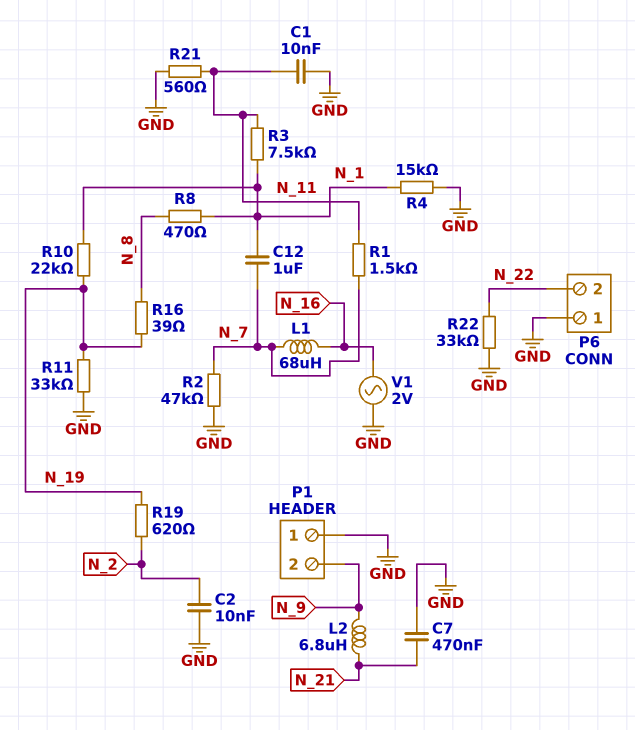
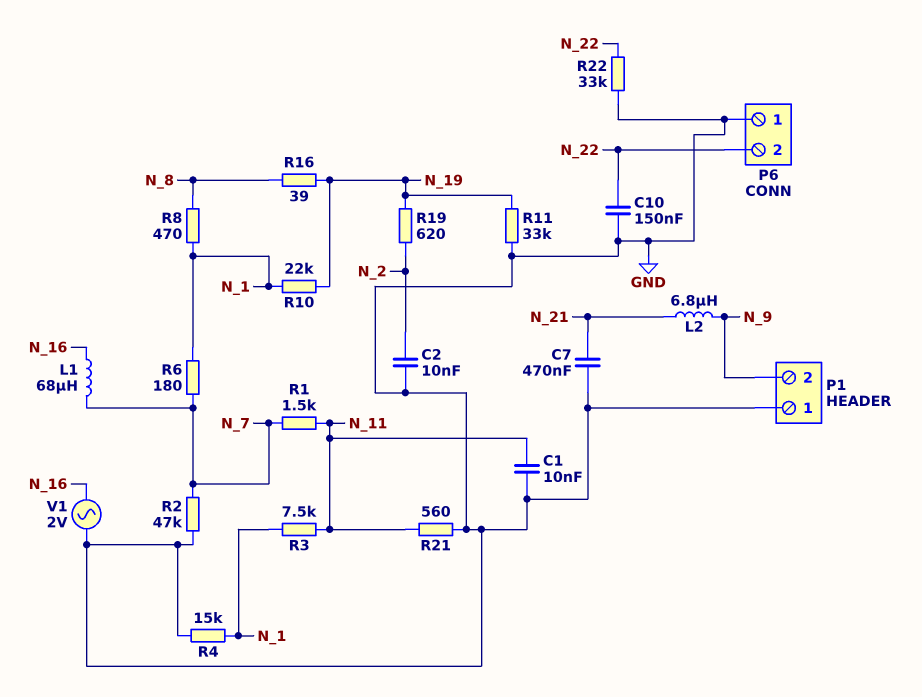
C10: none -> 150nF (GND, N_22)
C12: 1uF (N_1, N_7) -> none
R6: none -> 180 (N_1, N_7)

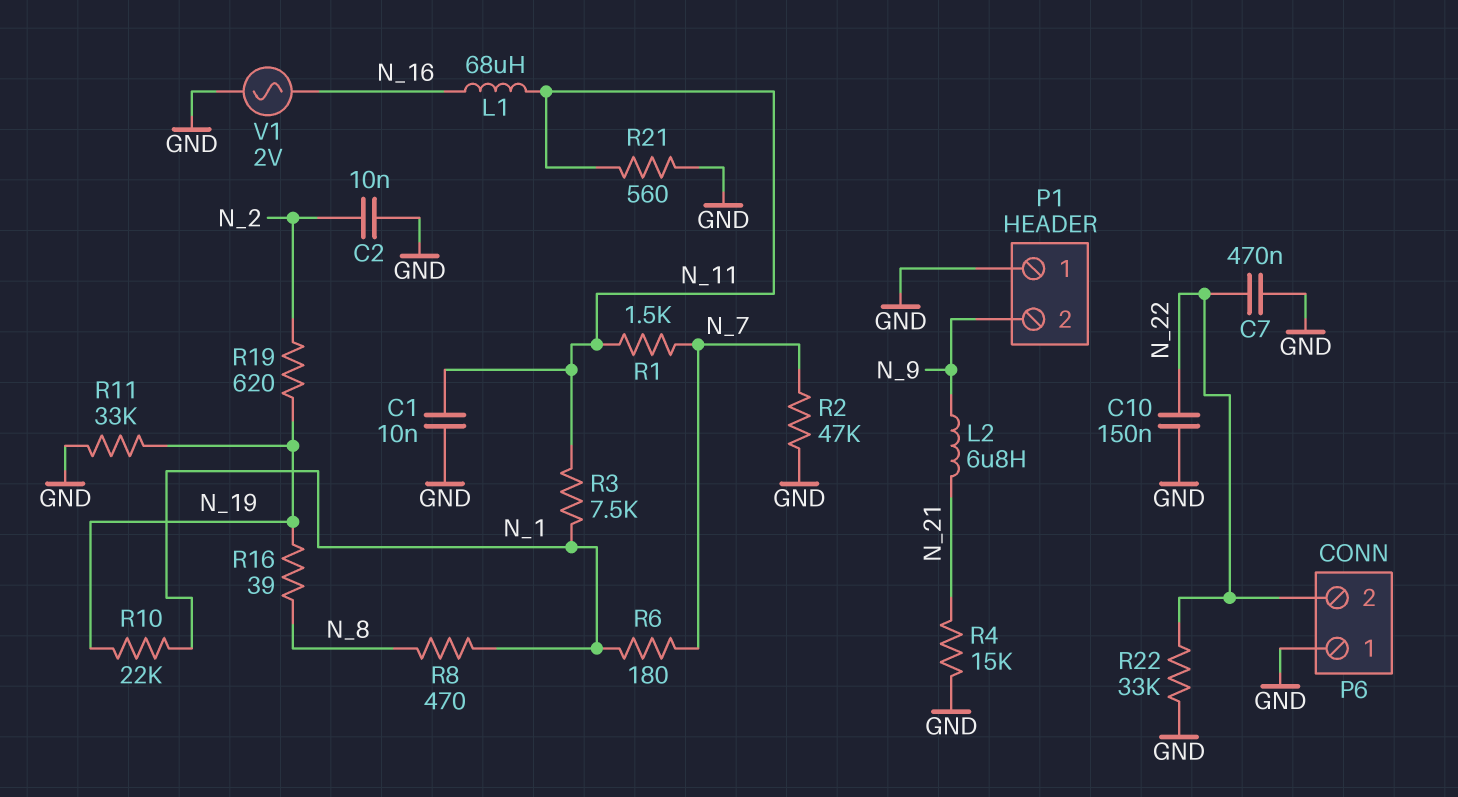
C7: 470nF (GND, N_21) -> 470nF (GND, N_22)
L1: 68uH (N_7, N_16) -> 68uH (N_11, N_16)
R4: 15k (GND, N_1) -> 15k (GND, N_21)

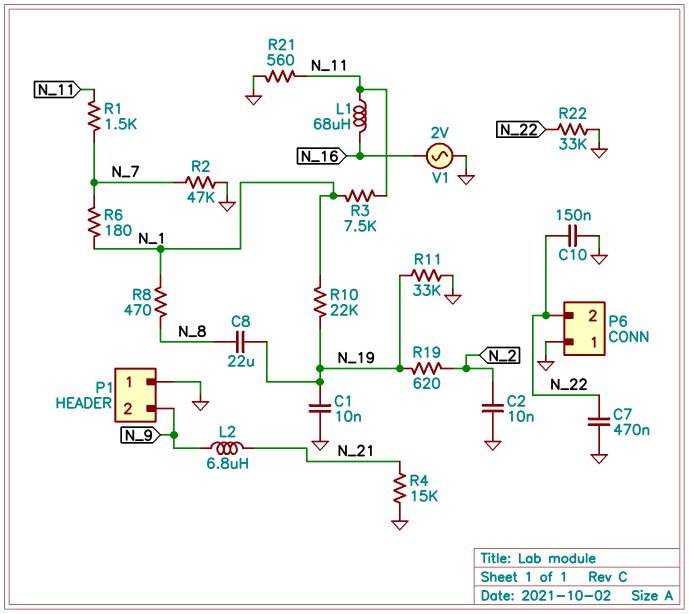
C1: 10nF (GND, N_11) -> 10nF (GND, N_19)
C8: none -> 22uF (N_8, N_19)
R16: 39 (N_8, N_19) -> none

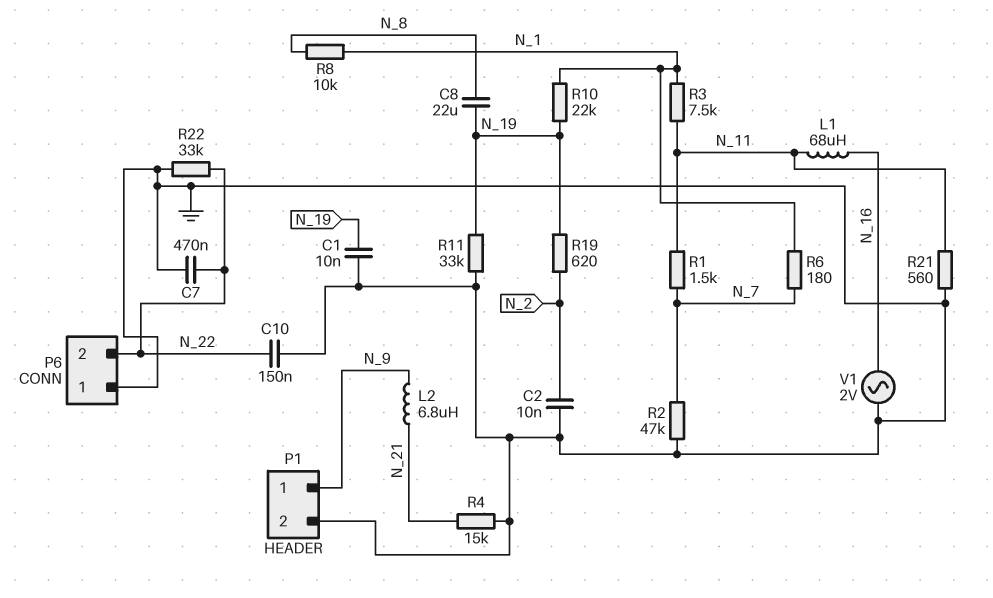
P1 pin 1: GND -> N_9
P1 pin 2: N_9 -> GND
R8: 470 (N_1, N_8) -> 10k (N_1, N_8)

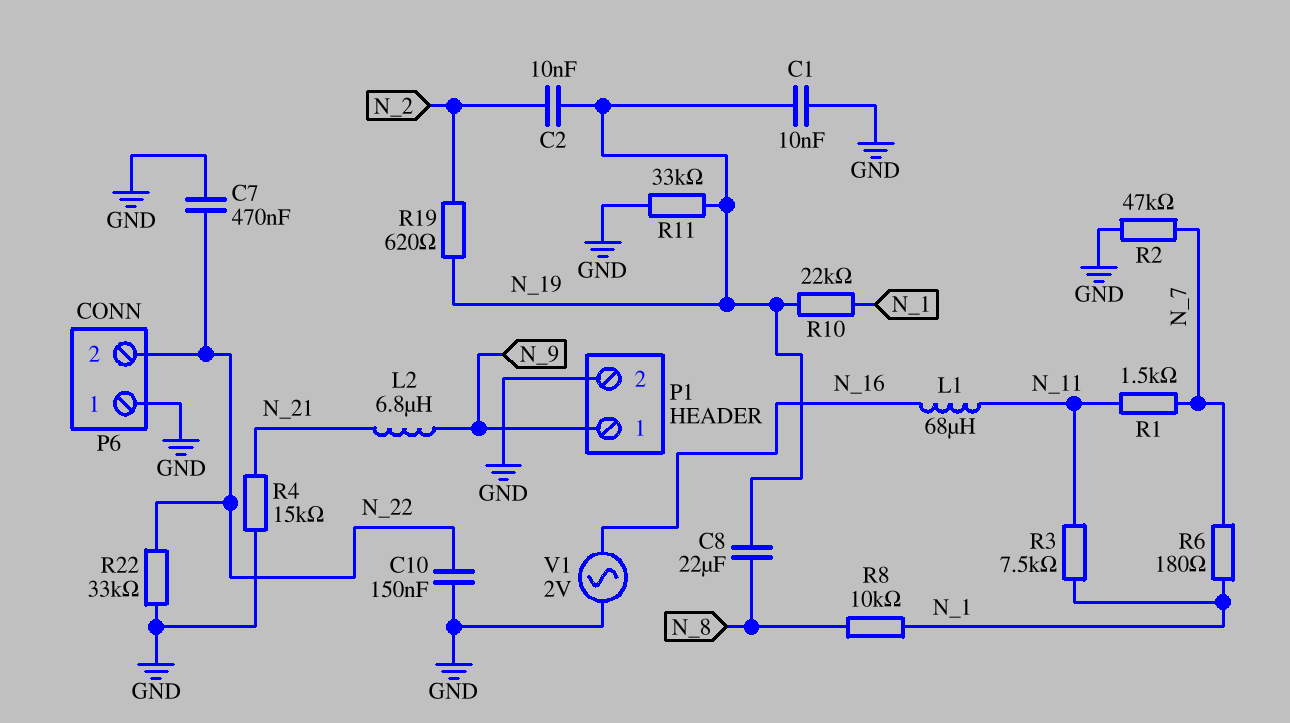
C2: 10nF (GND, N_2) -> 10nF (N_2, N_19)
R21: 560 (GND, N_11) -> none

